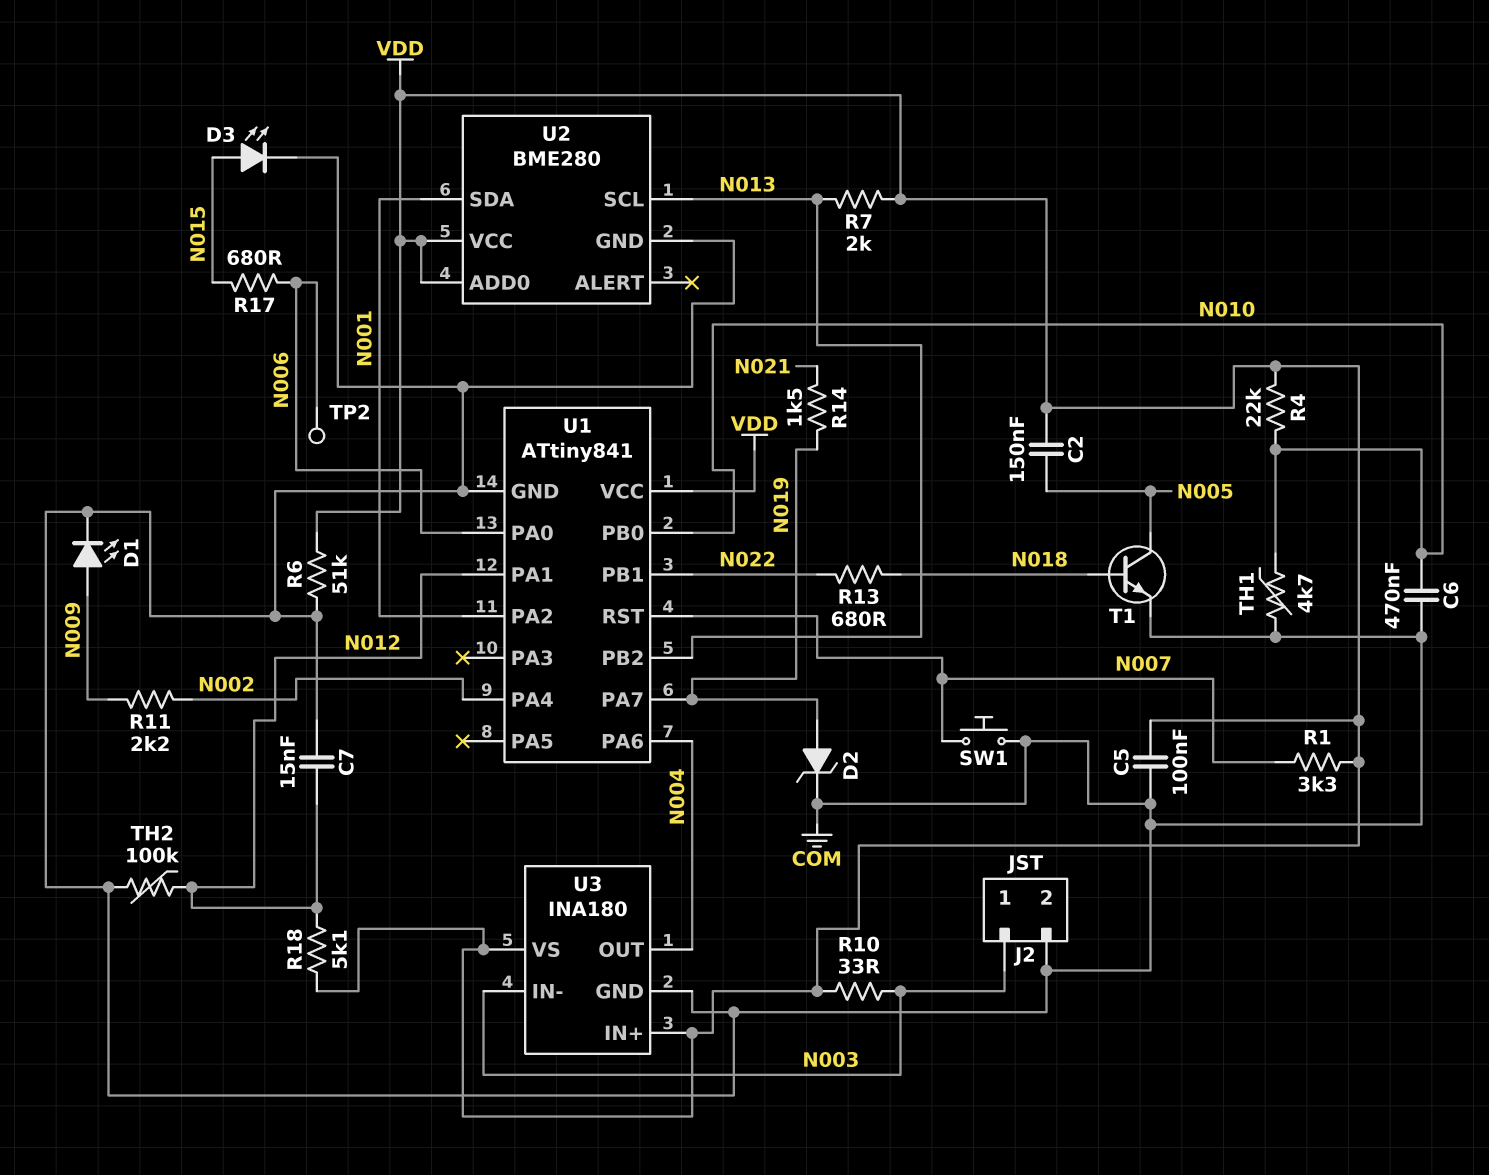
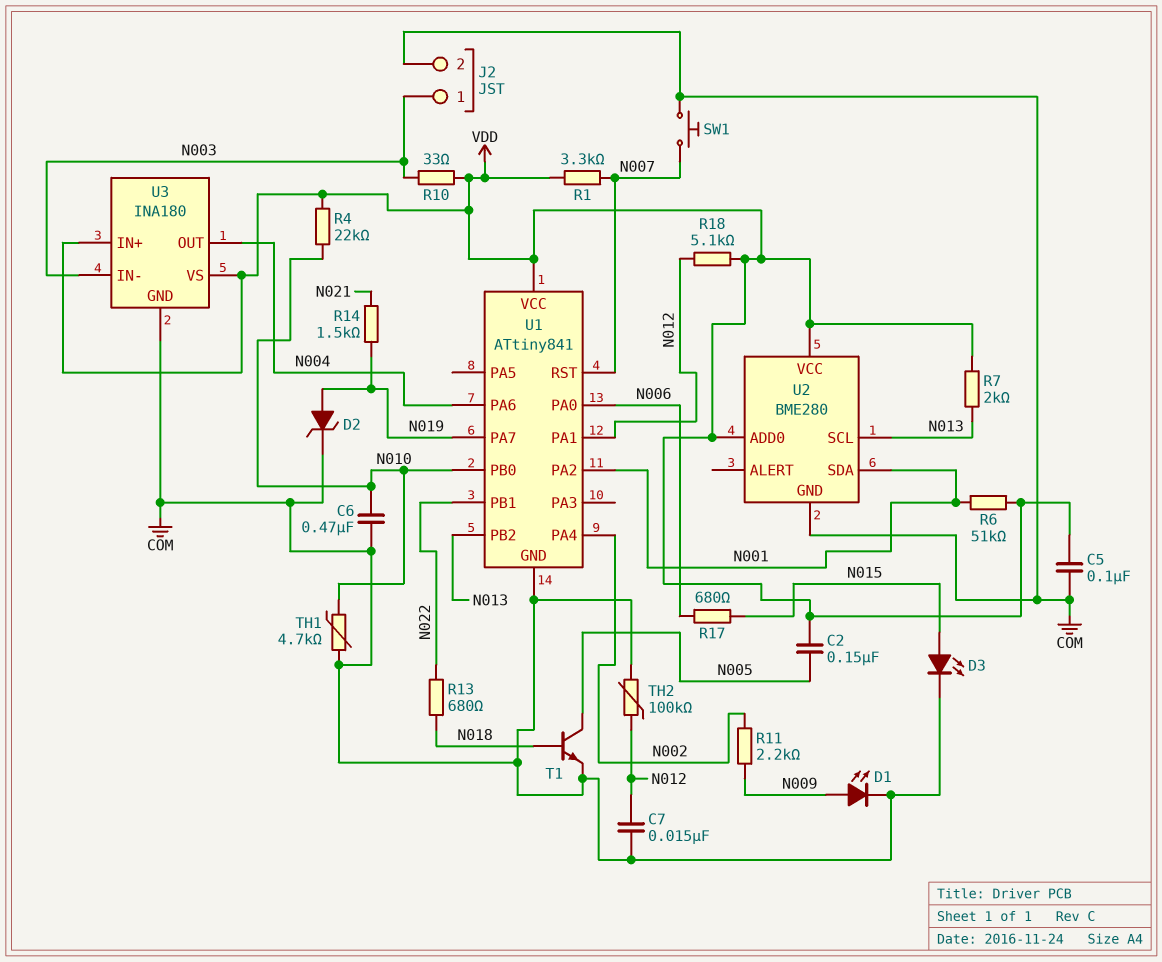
R6: 51k (COM, VDD) -> 51k (N001, VDD)
TP2: test point (N006) -> none

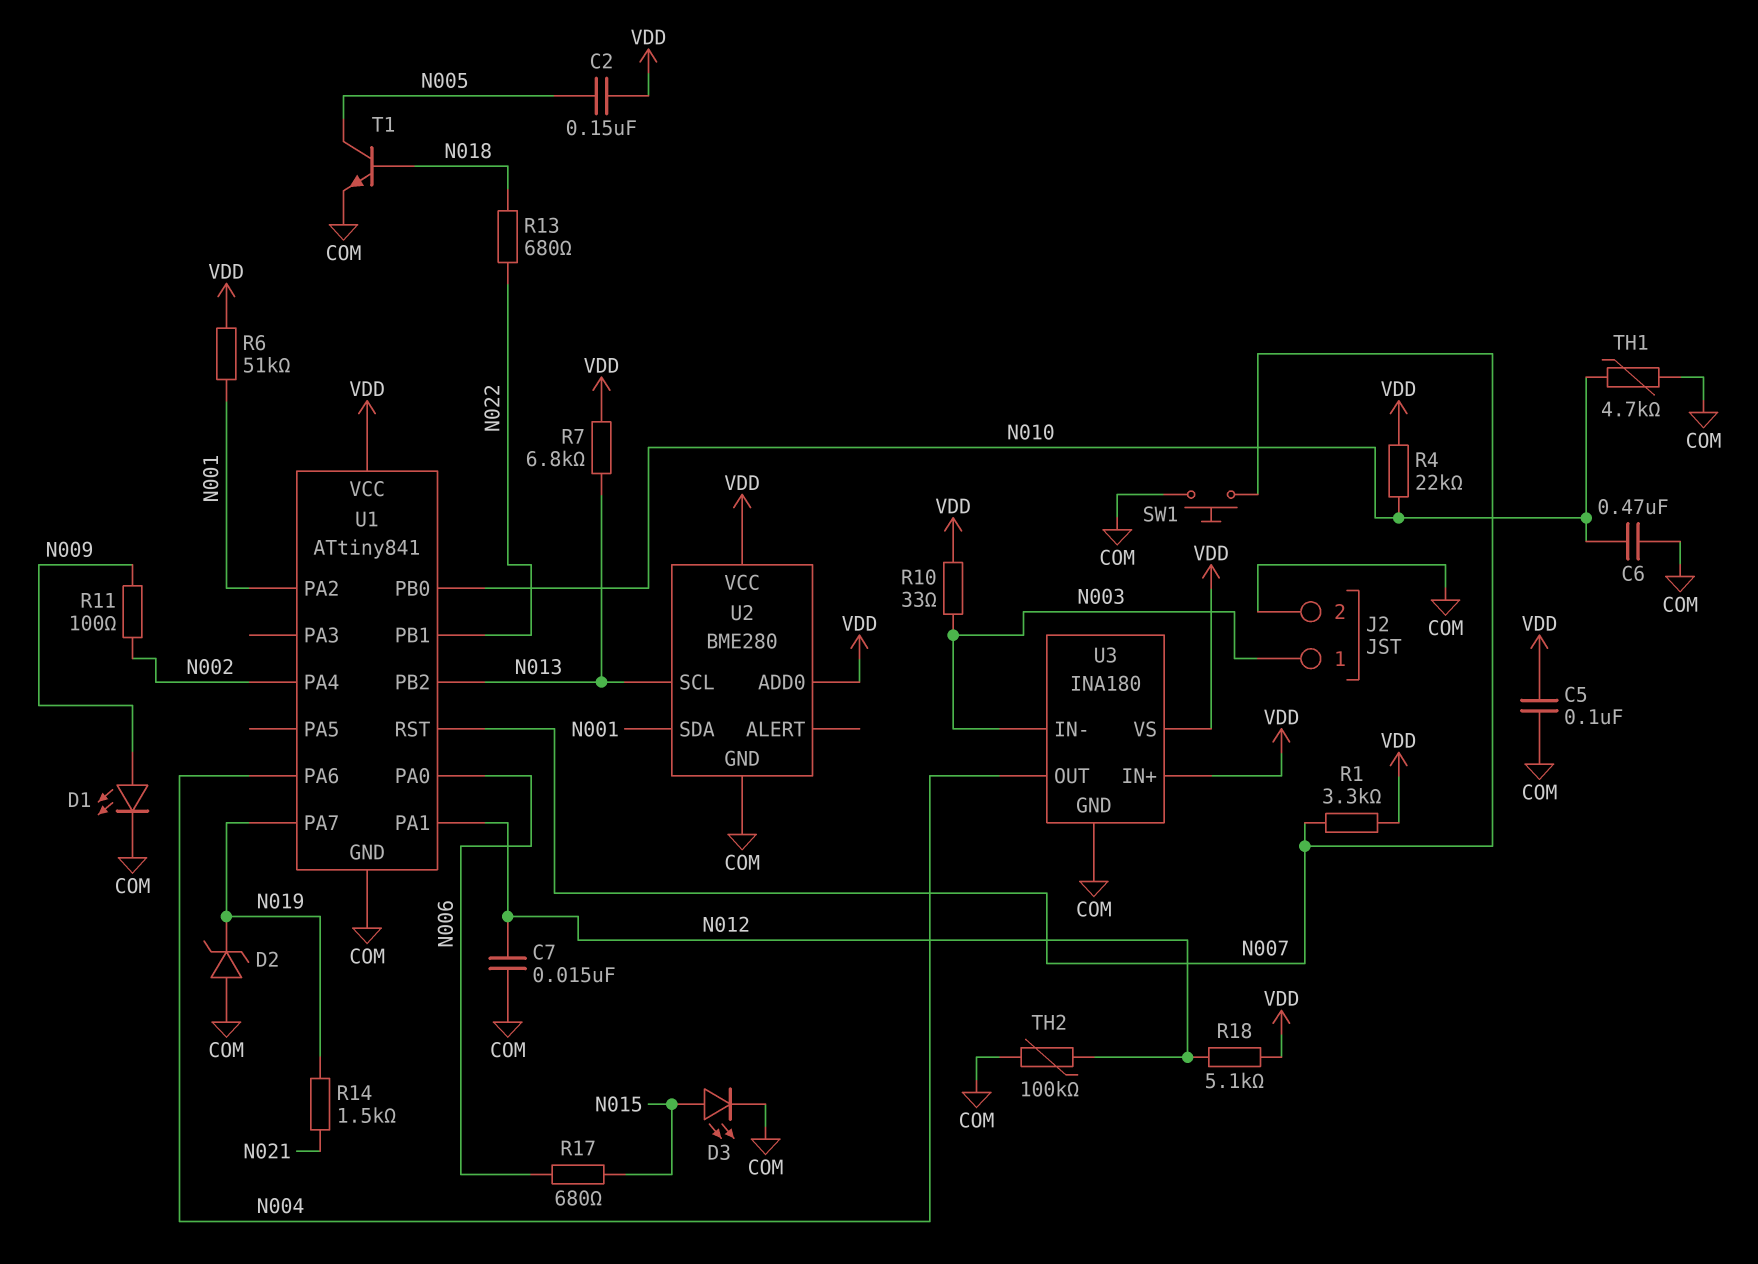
D2: zener (A N019, K COM) -> zener (A COM, K N019)
R7: 2k (N013, VDD) -> 6.8k (N013, VDD)
R11: 2.2k (N002, N009) -> 100 (N002, N009)

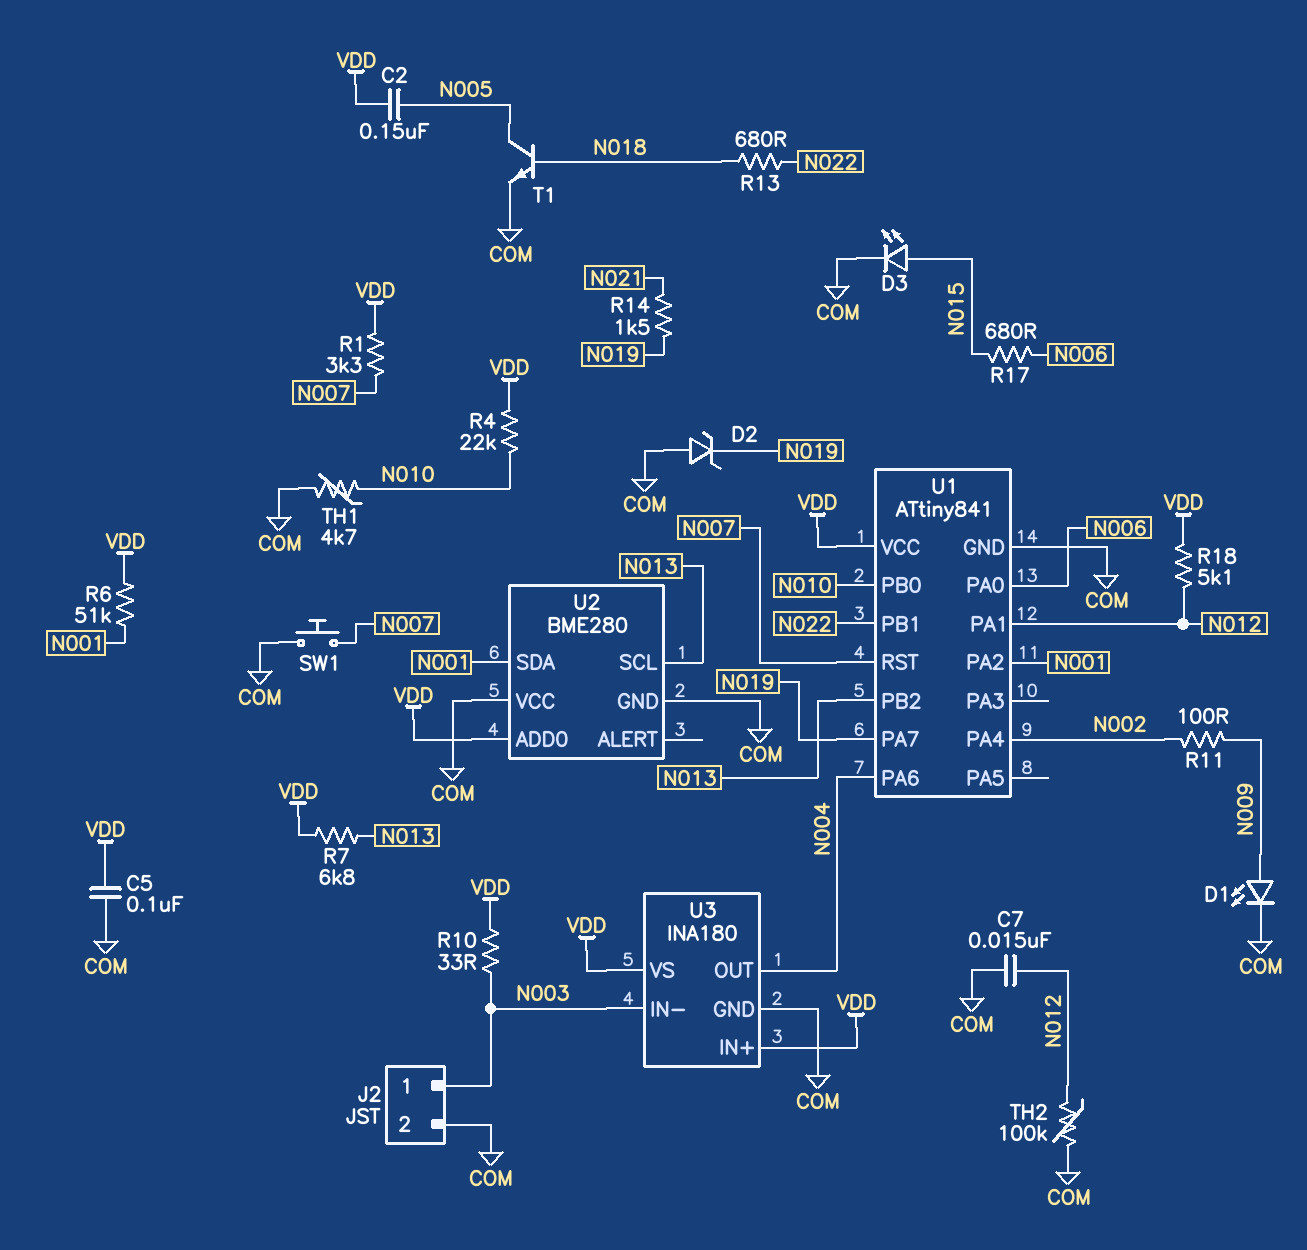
C6: 470nF (COM, N010) -> none
U2 pin VCC: VDD -> COM

